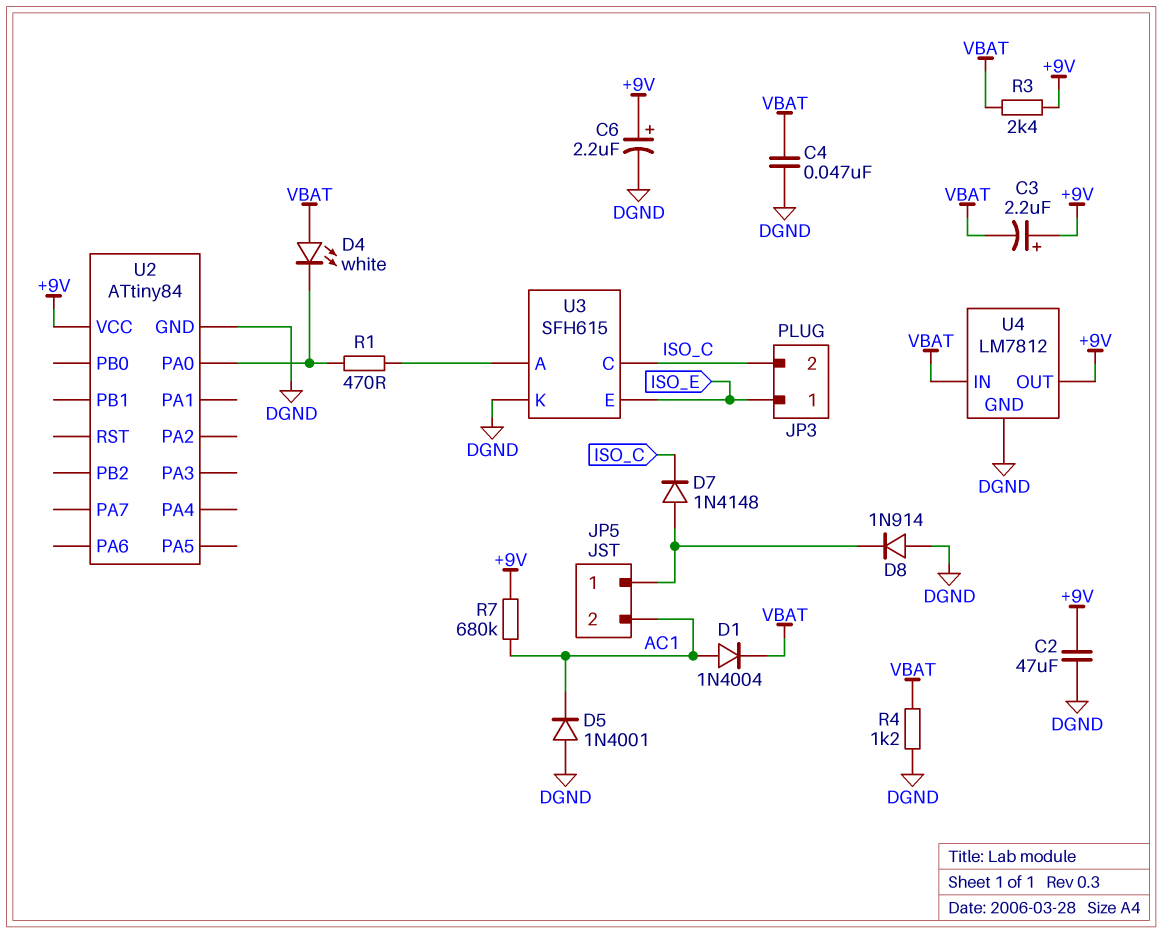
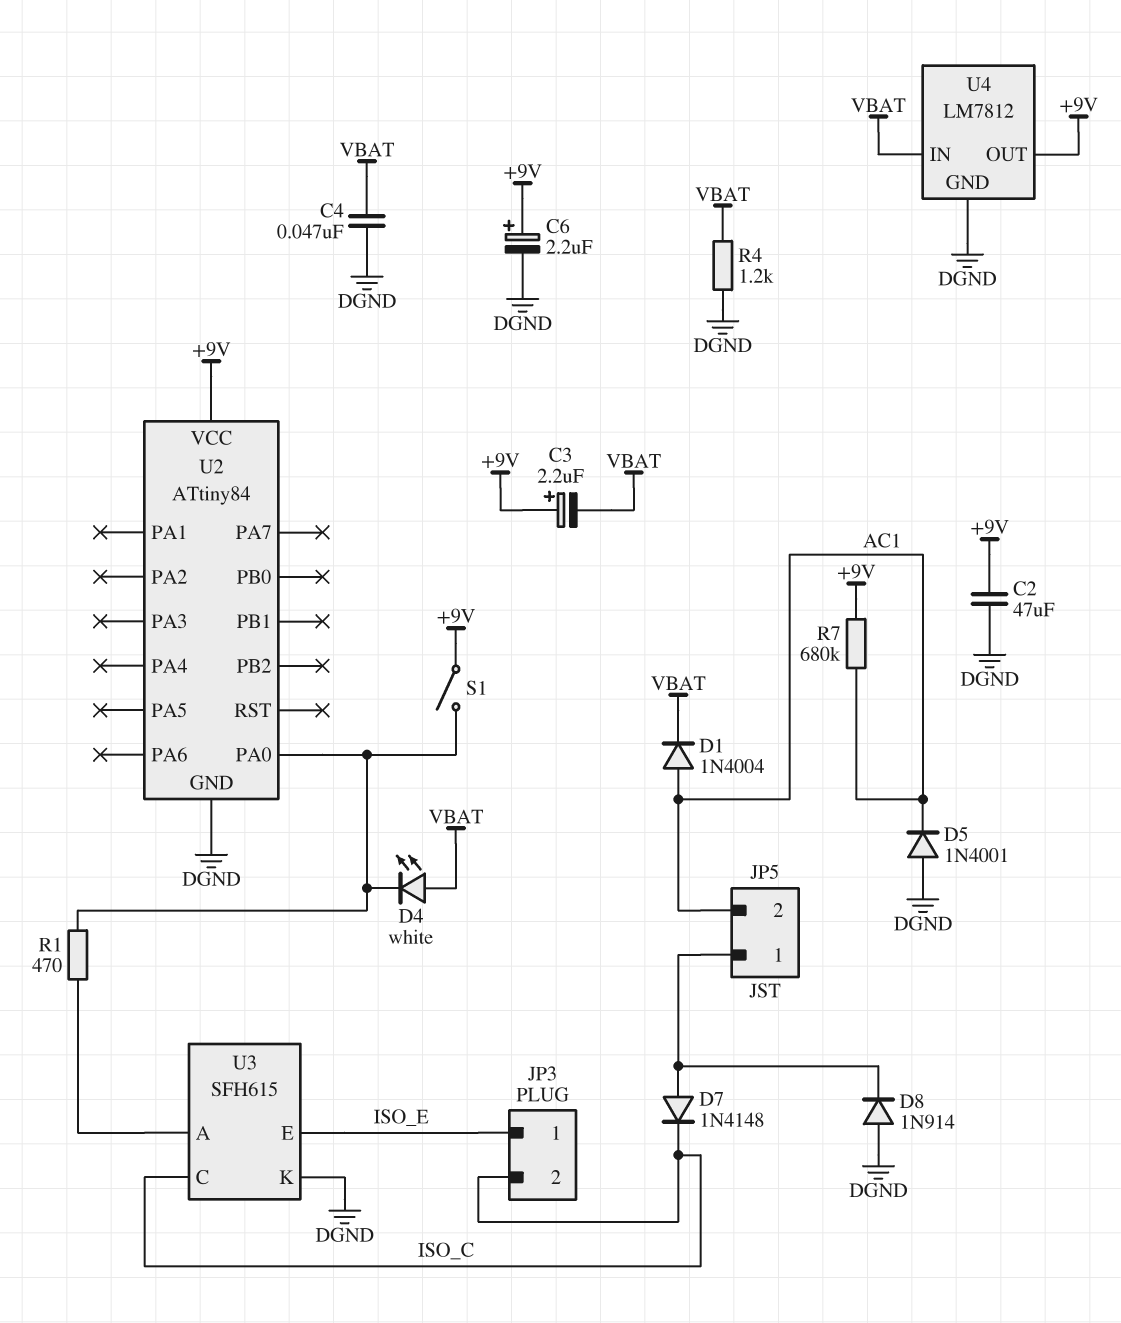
R3: 2.4k (+9V, VBAT) -> none
S1: none -> switch (+9V, U2/PA0)

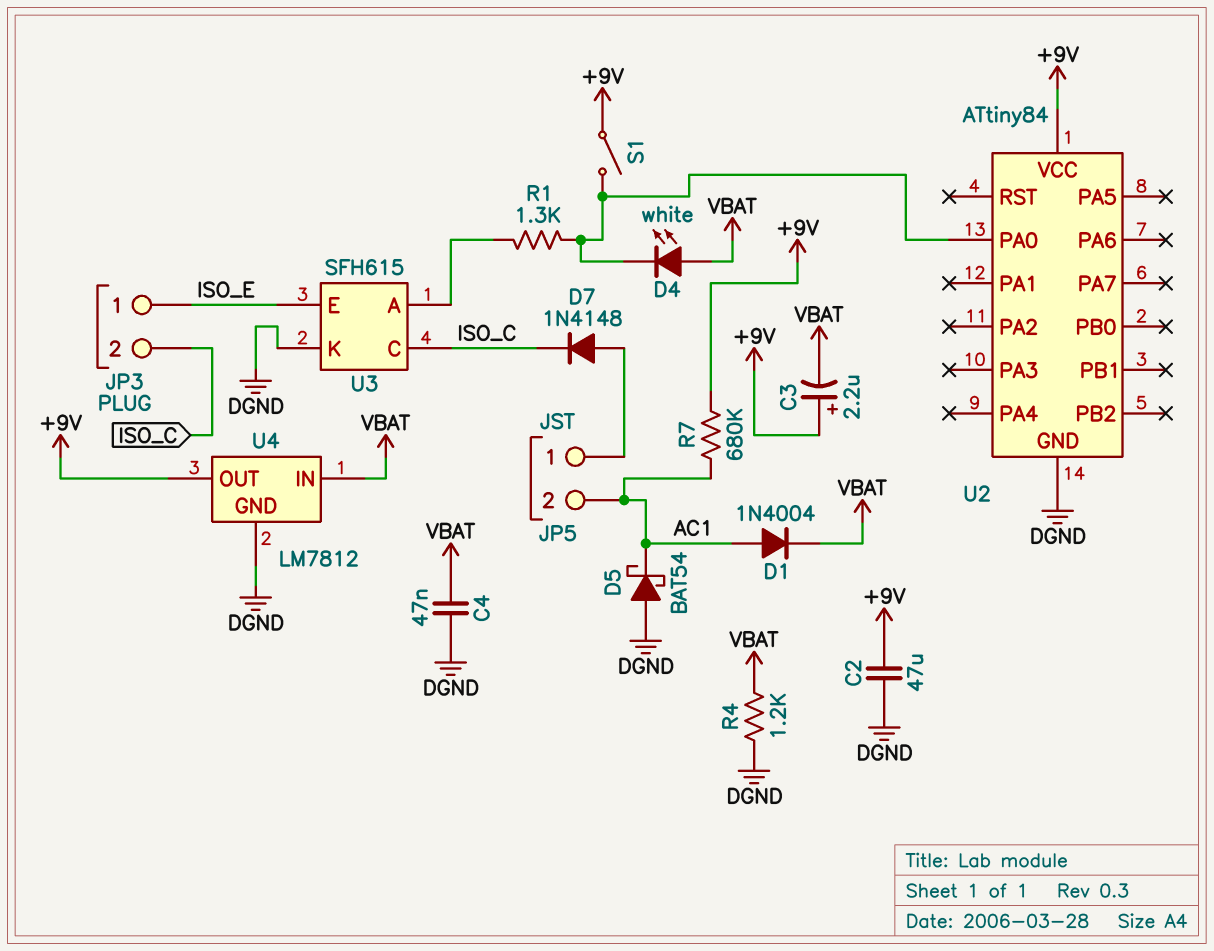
C6: 2.2uF (plus +9V, minus DGND) -> none
D5: diode 1N4001 (A DGND, K AC1) -> schottky BAT54 (A DGND, K AC1)
D8: diode 1N914 (A DGND, K JP5/1) -> none
R1: 470 (U2/PA0, U3/A) -> 1.3k (U2/PA0, U3/A)

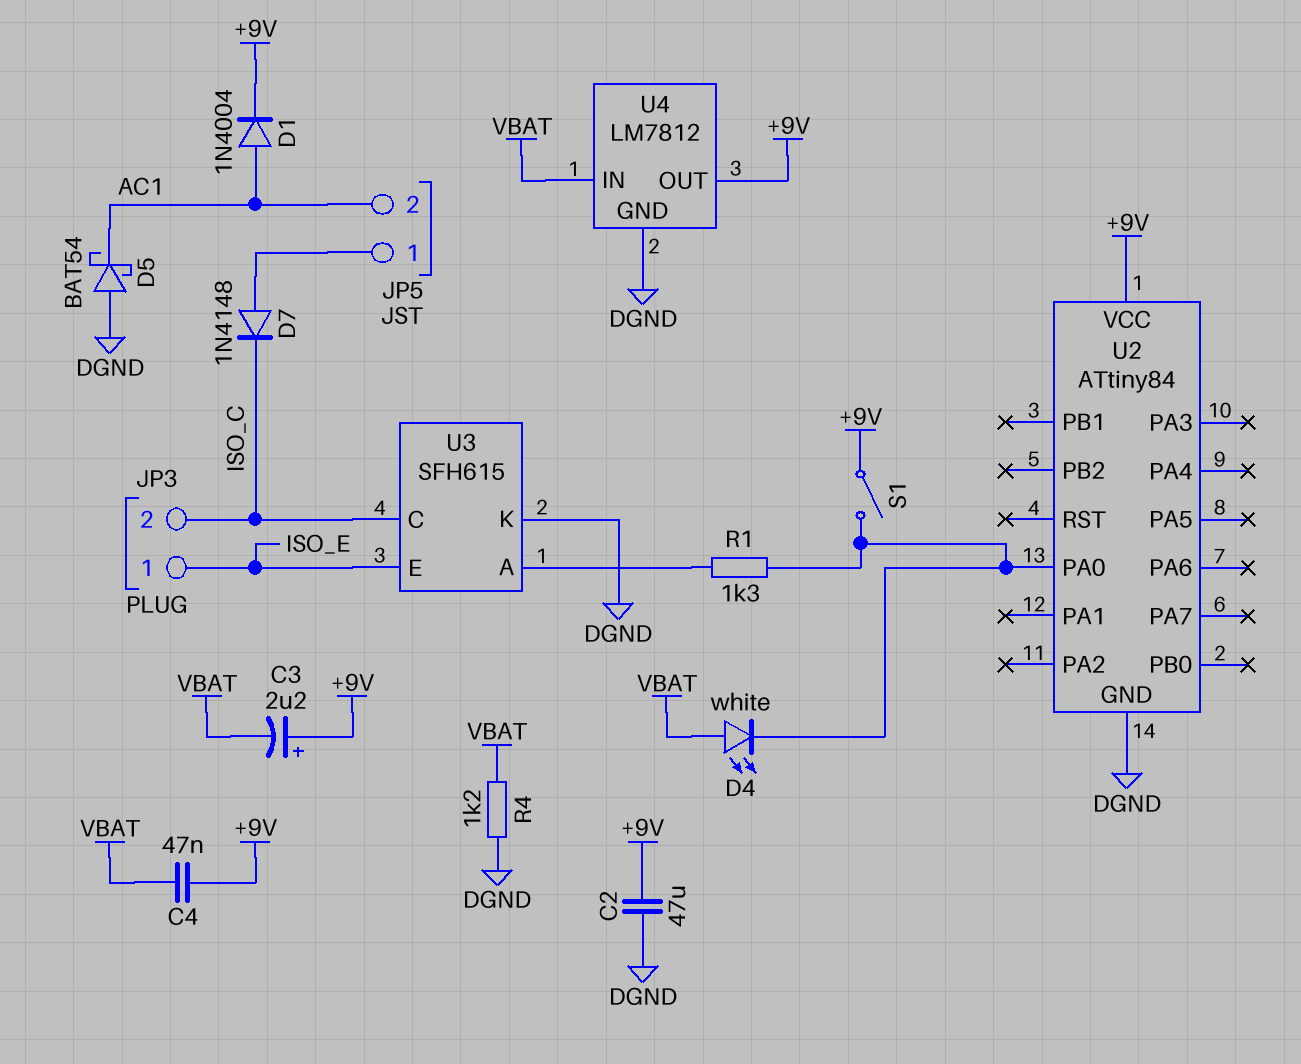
C4: 47nF (DGND, VBAT) -> 47nF (+9V, VBAT)
D1: diode 1N4004 (A AC1, K VBAT) -> diode 1N4004 (A AC1, K +9V)
R7: 680k (+9V, AC1) -> none

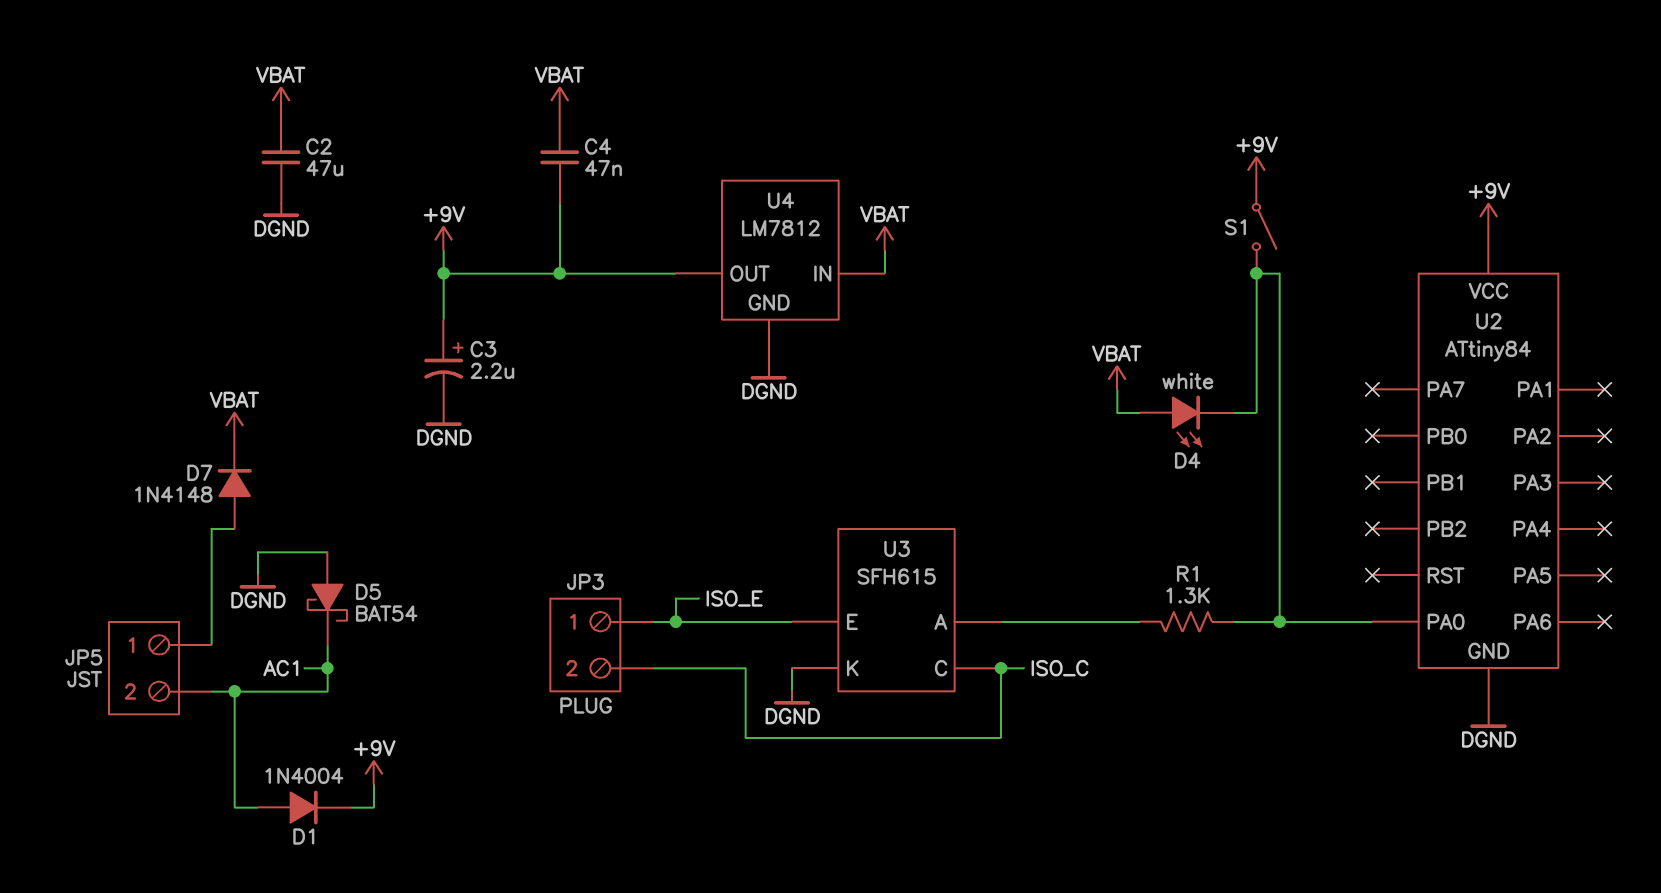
C2: 47uF (+9V, DGND) -> 47uF (DGND, VBAT)
C3: 2.2uF (plus +9V, minus VBAT) -> 2.2uF (plus +9V, minus DGND)
D7: diode 1N4148 (A JP5/1, K ISO_C) -> diode 1N4148 (A JP5/1, K VBAT)
R4: 1.2k (DGND, VBAT) -> none

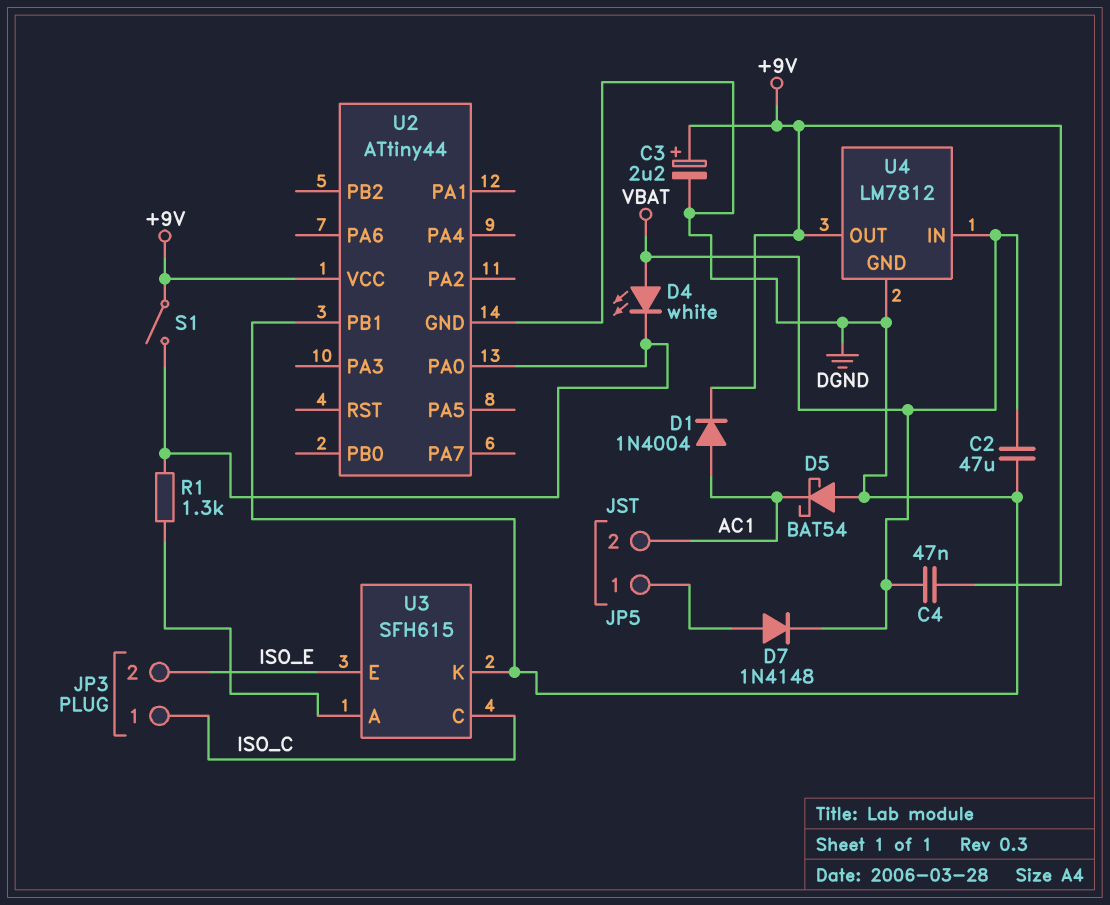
JP3 pin 1: ISO_E -> ISO_C
JP3 pin 2: ISO_C -> ISO_E
U2: ATtiny84 -> ATtiny44
U2 pin PB1: none -> DGND

